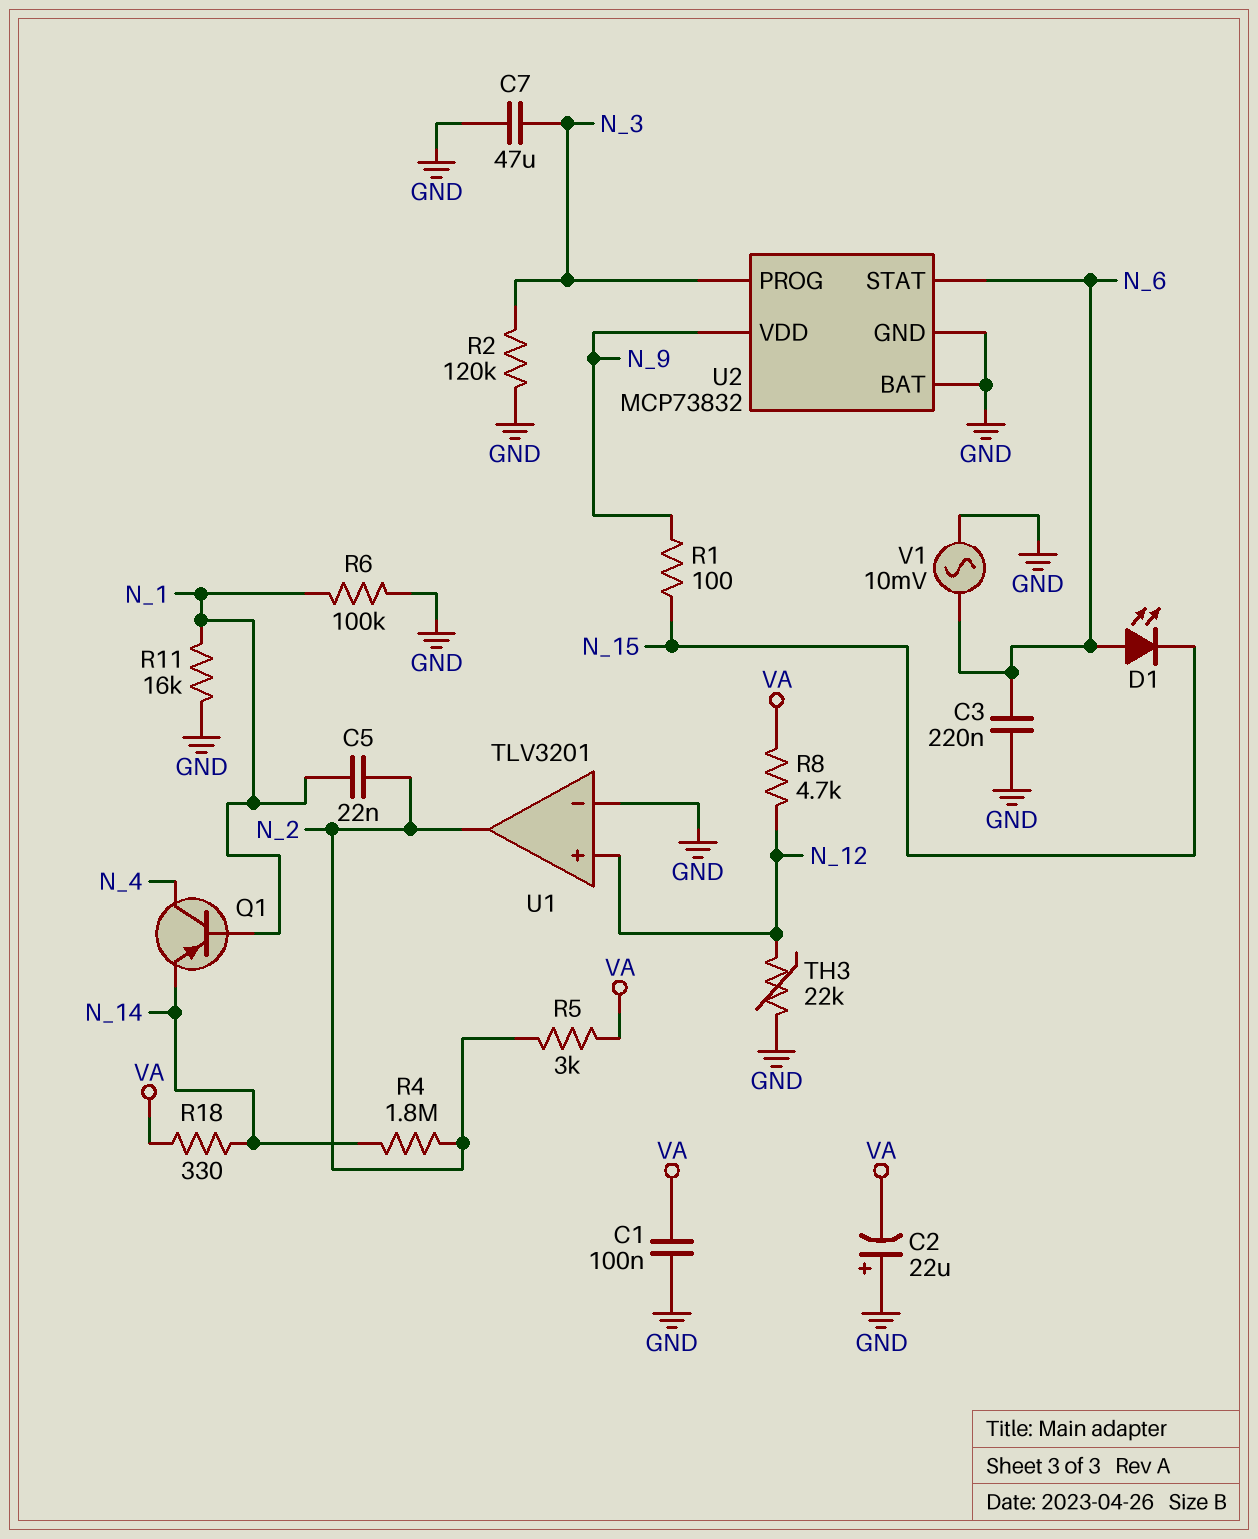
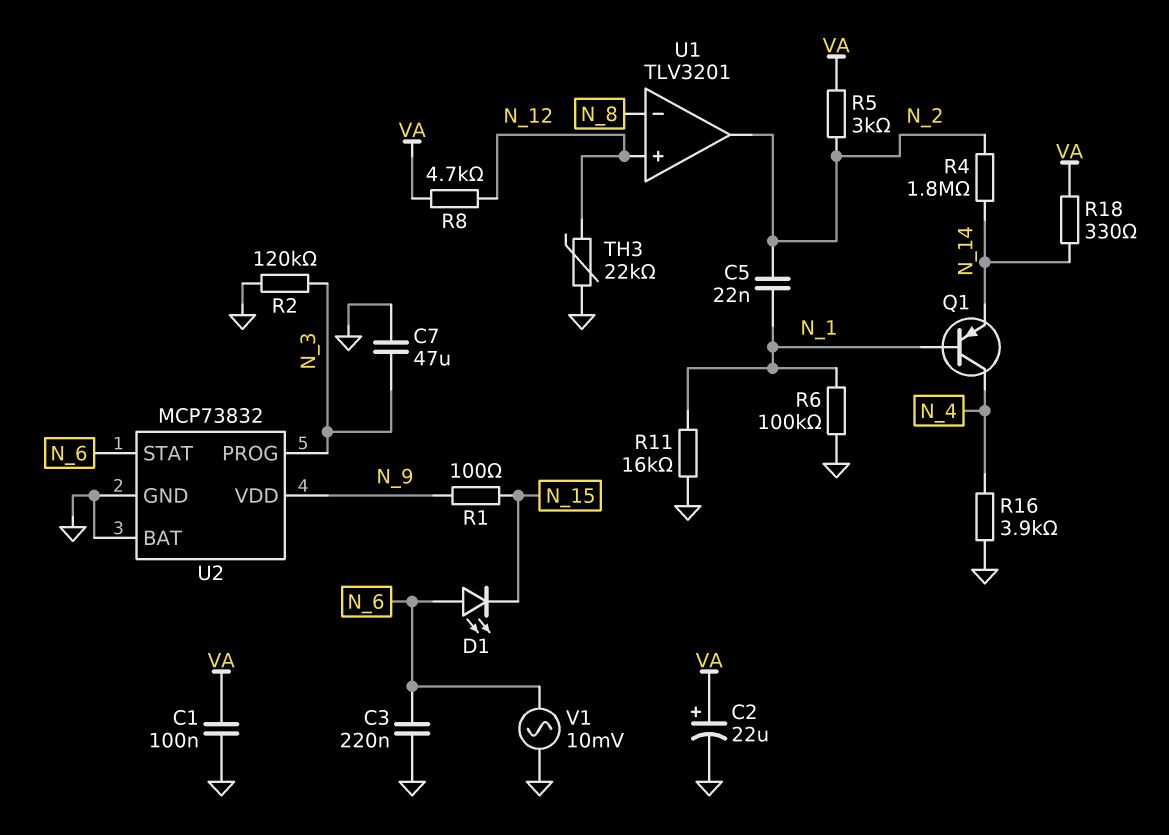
C2: 22uF (plus GND, minus VA) -> 22uF (plus VA, minus GND)
R16: none -> 3.9k (GND, N_4)
U1 pin in-: GND -> N_8

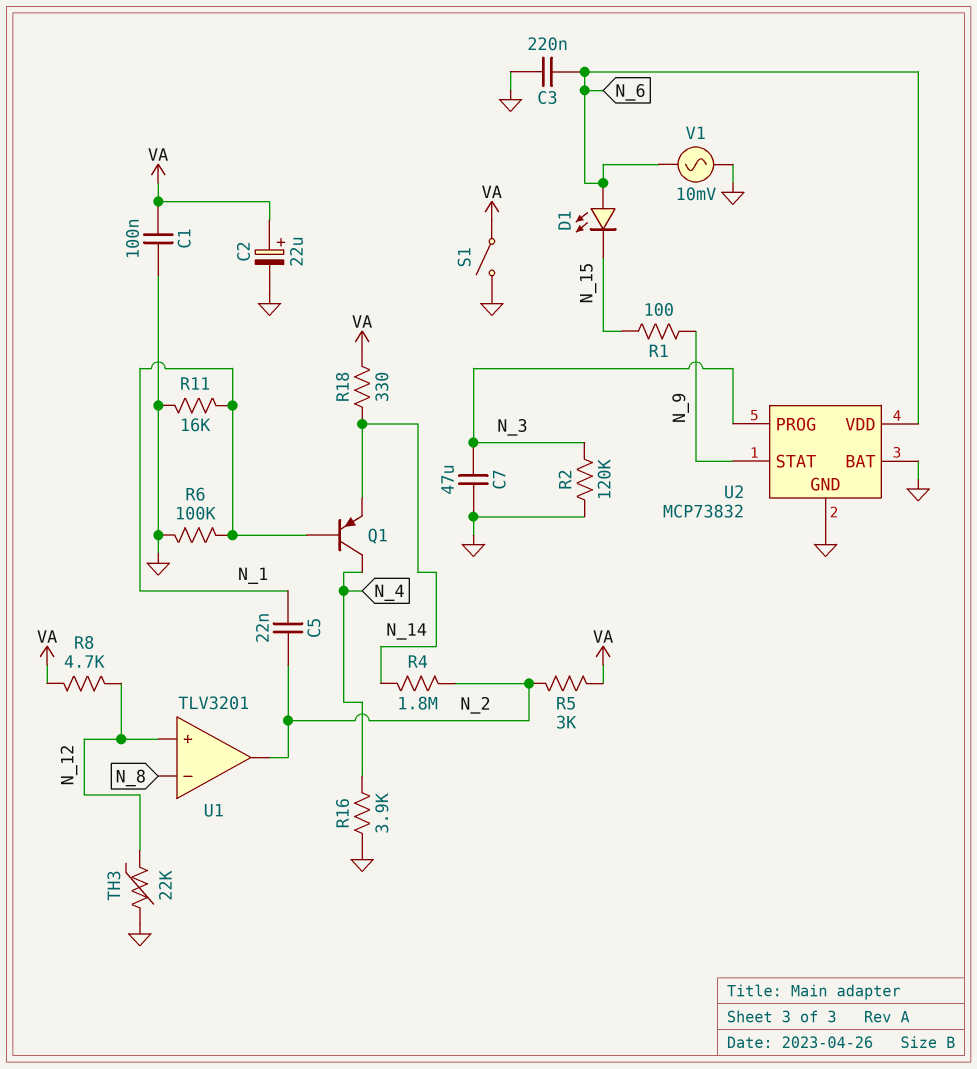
S1: none -> switch (GND, VA)
U2 pin STAT: N_6 -> N_9
U2 pin VDD: N_9 -> N_6

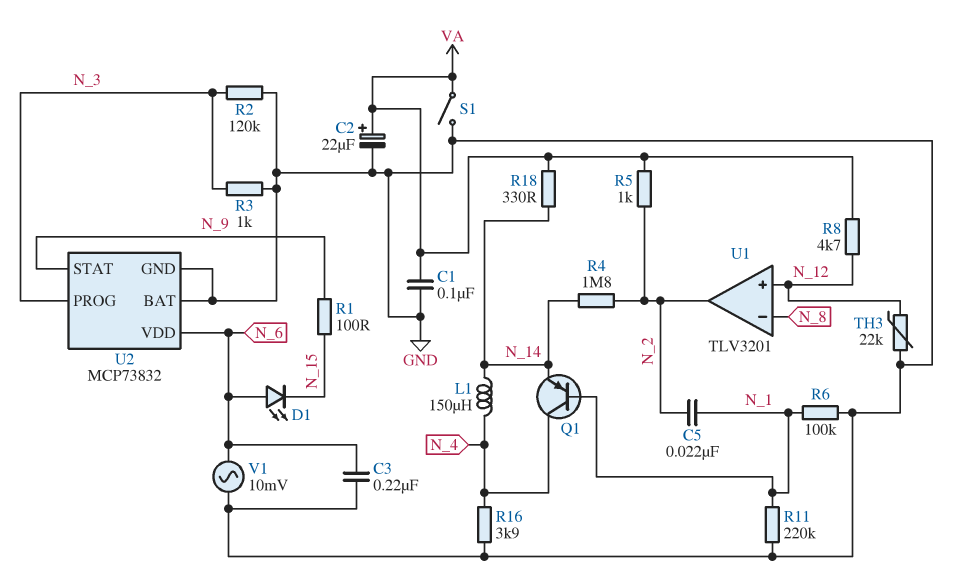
C7: 47uF (GND, N_3) -> none
L1: none -> 150uH (N_4, N_14)
R3: none -> 1k (GND, N_3)
R5: 3k (N_2, VA) -> 1k (N_2, VA)
R11: 16k (GND, N_1) -> 220k (GND, N_1)

